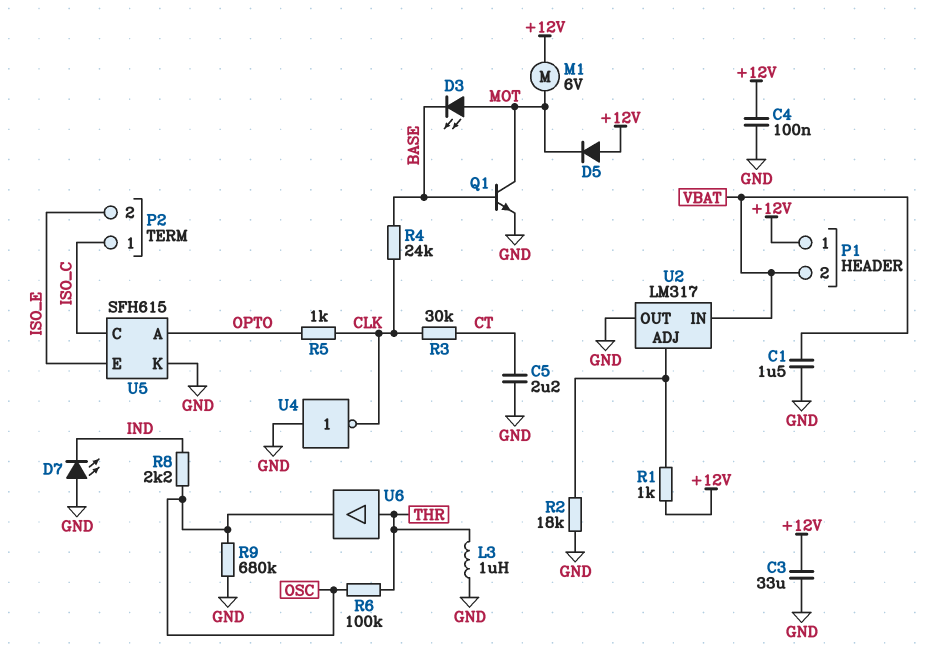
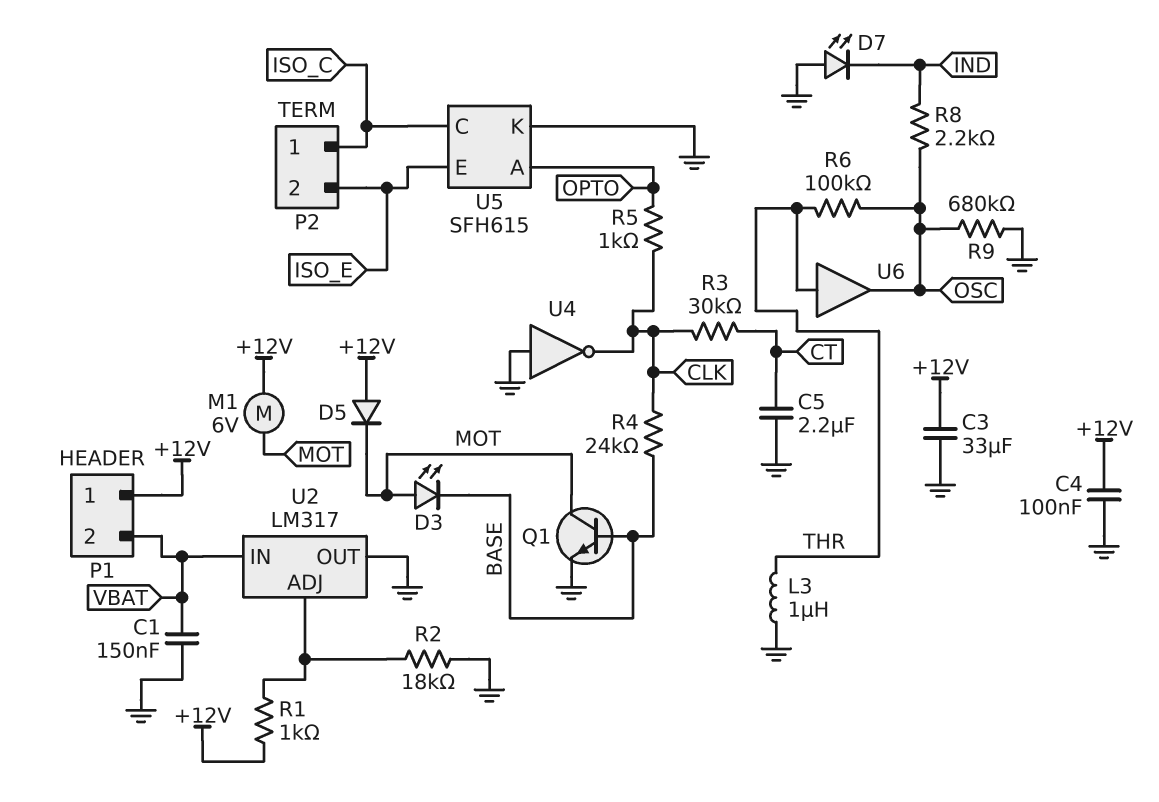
C1: 1.5uF (GND, VBAT) -> 150nF (GND, VBAT)

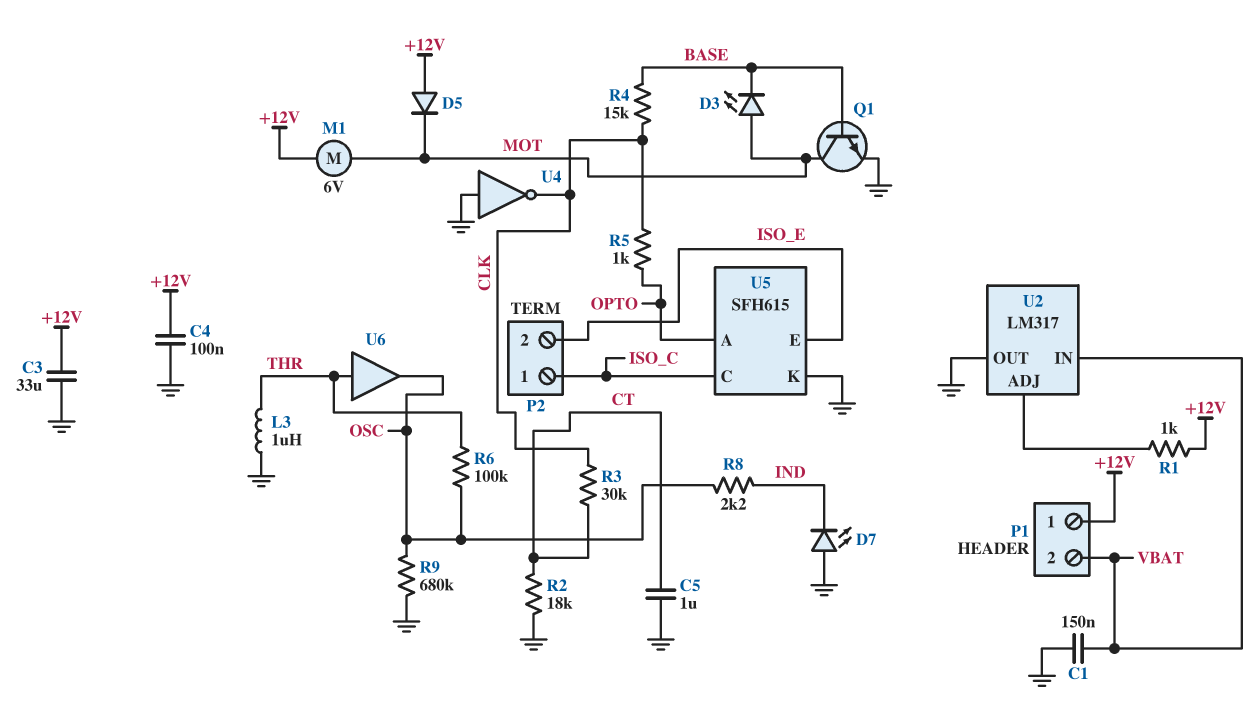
C5: 2.2uF (CT, GND) -> 1uF (CT, GND)
R2: 18k (GND, U2/ADJ) -> 18k (CT, GND)
R4: 24k (BASE, CLK) -> 15k (BASE, CLK)

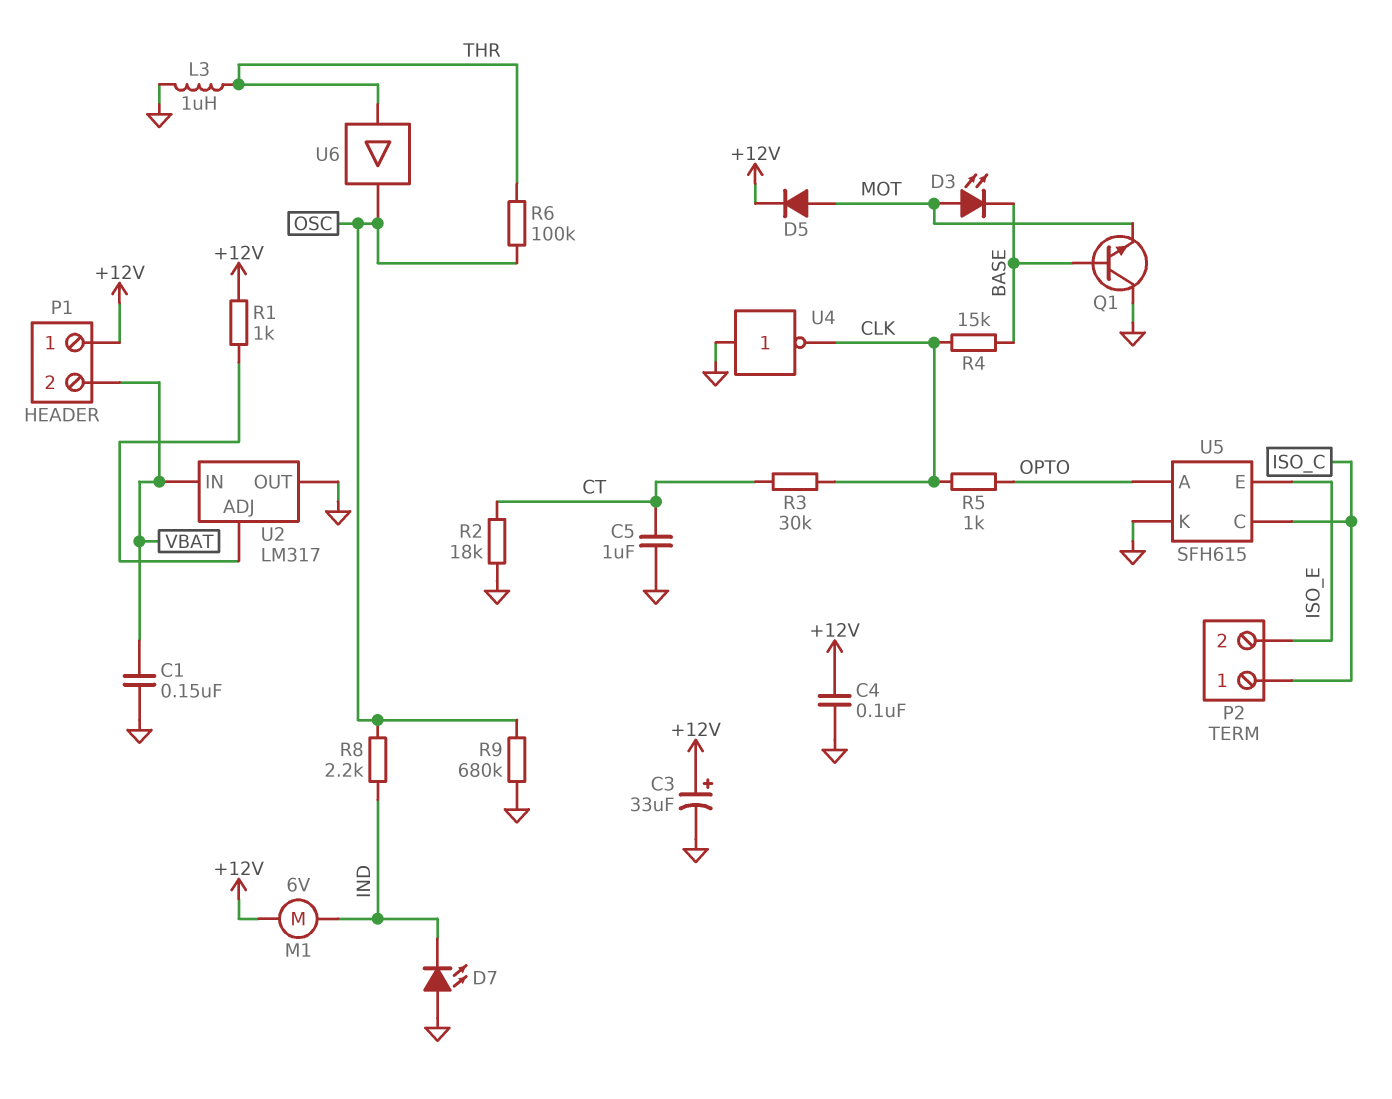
C3: 33uF (+12V, GND) -> 33uF (plus +12V, minus GND)
D5: diode (A +12V, K MOT) -> diode (A MOT, K +12V)
M1: motor 6V (+12V, MOT) -> motor 6V (+12V, IND)
Q1: NPN (B BASE, C MOT, E GND) -> NPN (B BASE, C GND, E MOT)

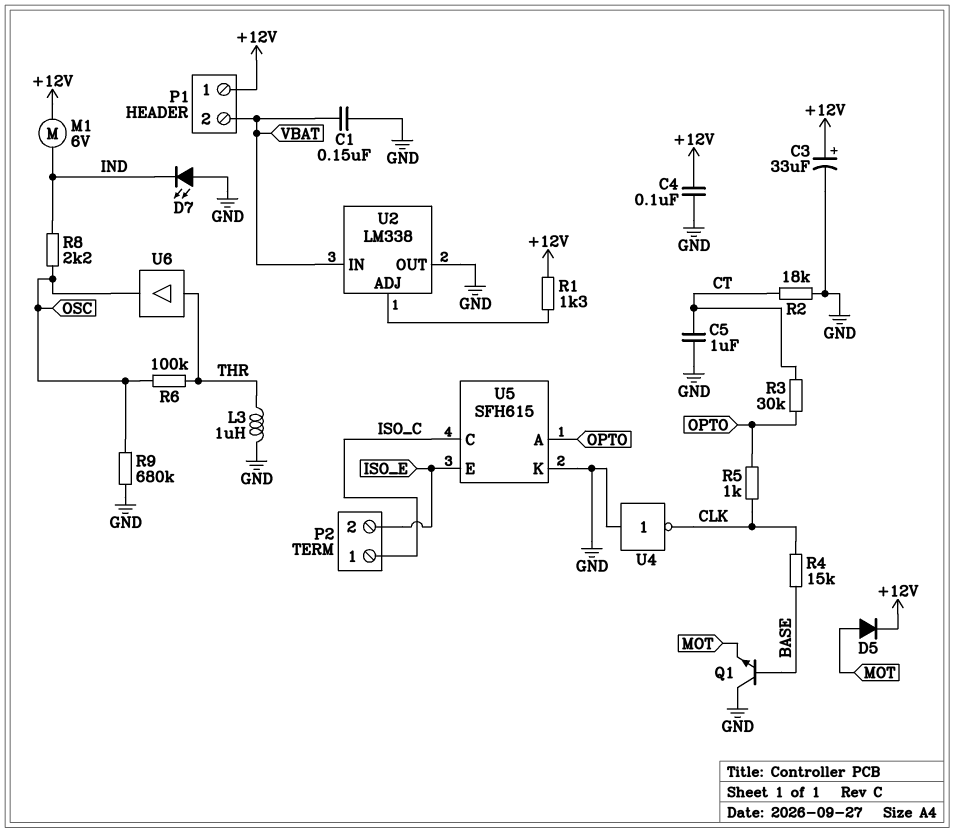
D3: LED (A MOT, K BASE) -> none
R1: 1k (+12V, U2/ADJ) -> 1.3k (+12V, U2/ADJ)
R3: 30k (CLK, CT) -> 30k (CT, OPTO)
U2: LM317 -> LM338

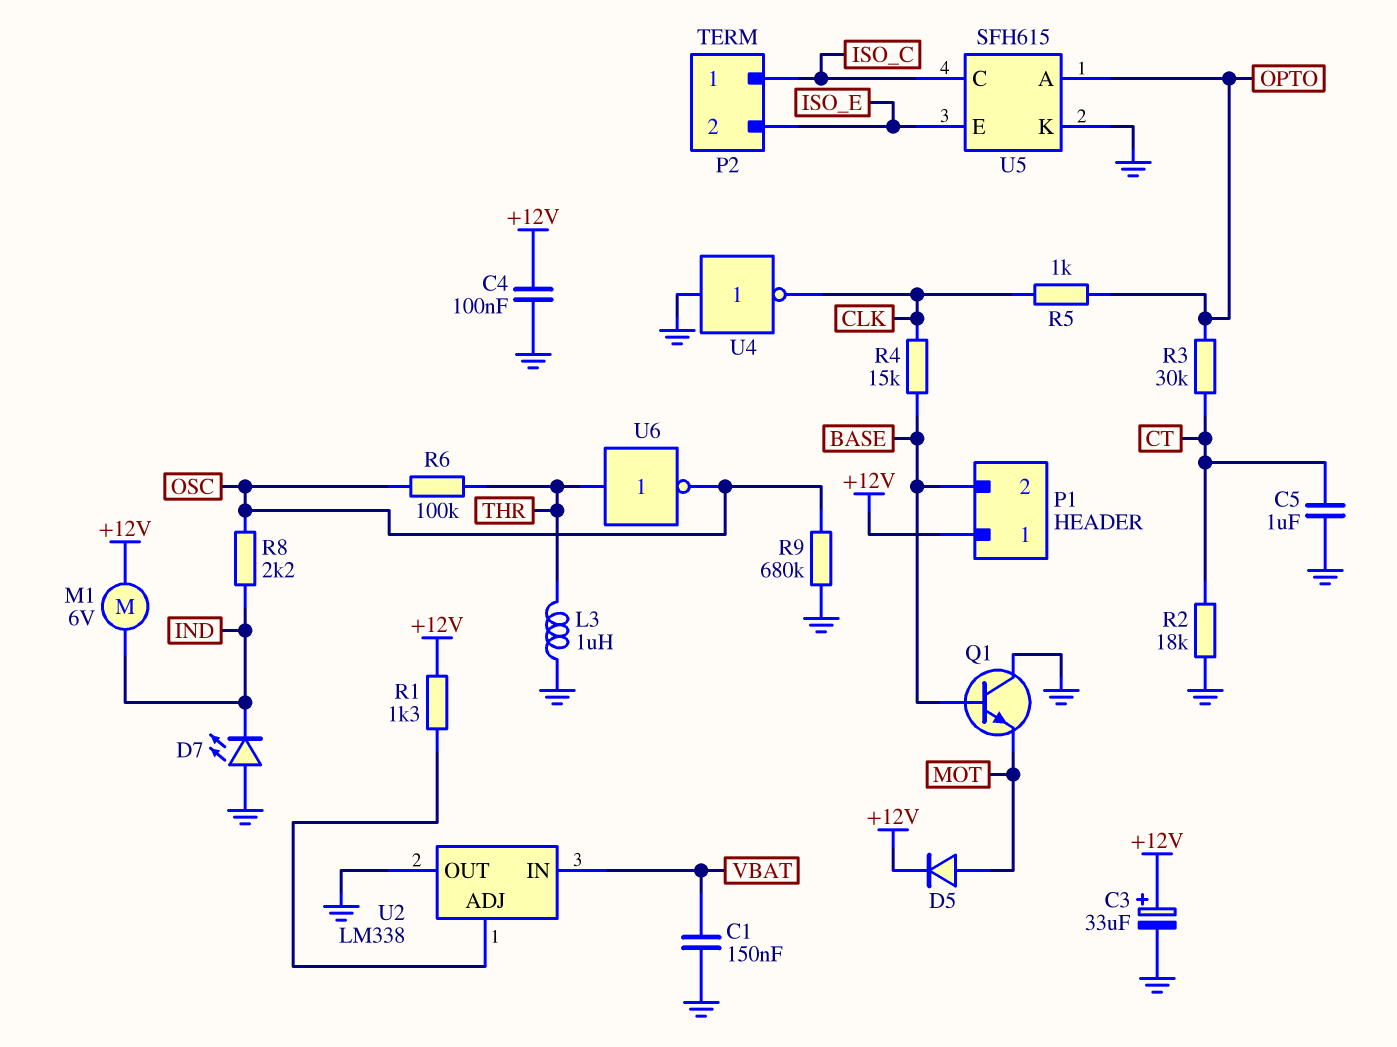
P1 pin 2: VBAT -> BASE
U6: buffer (in THR, out OSC) -> NOT (in THR, out OSC)

